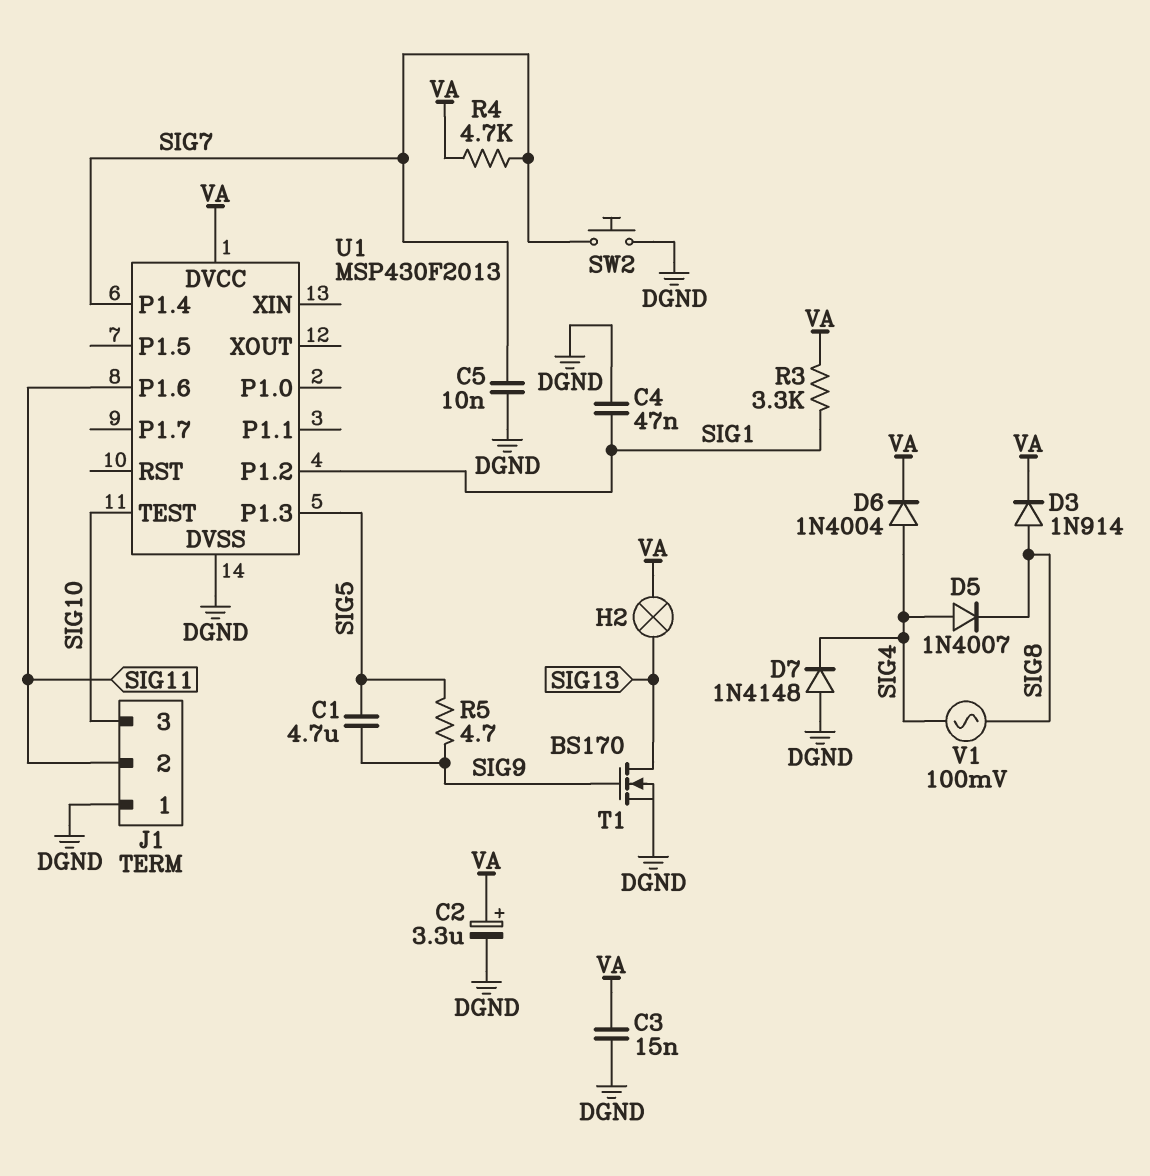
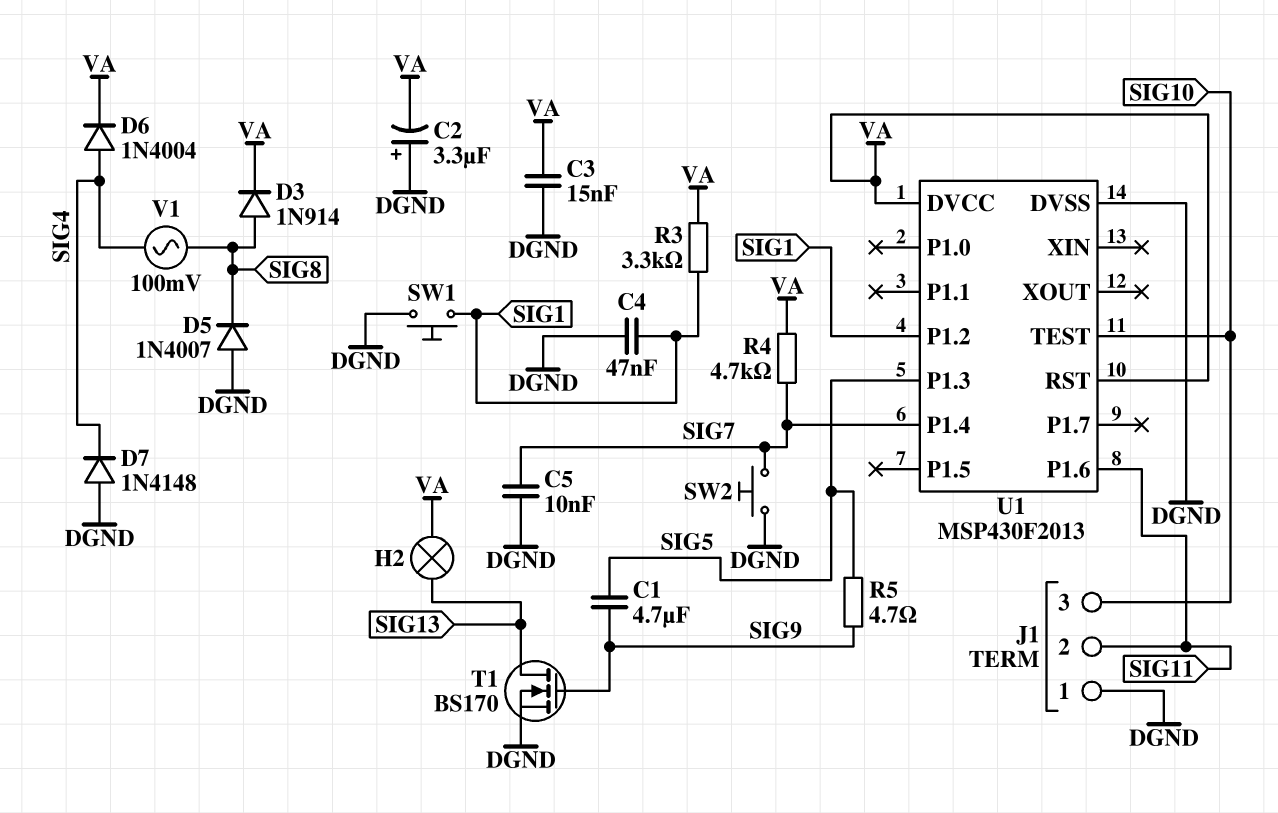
C2: 3.3uF (plus VA, minus DGND) -> 3.3uF (plus DGND, minus VA)
D5: diode 1N4007 (A SIG4, K SIG8) -> diode 1N4007 (A DGND, K SIG8)
SW1: none -> button (DGND, SIG1)
U1 pin RST: none -> VA

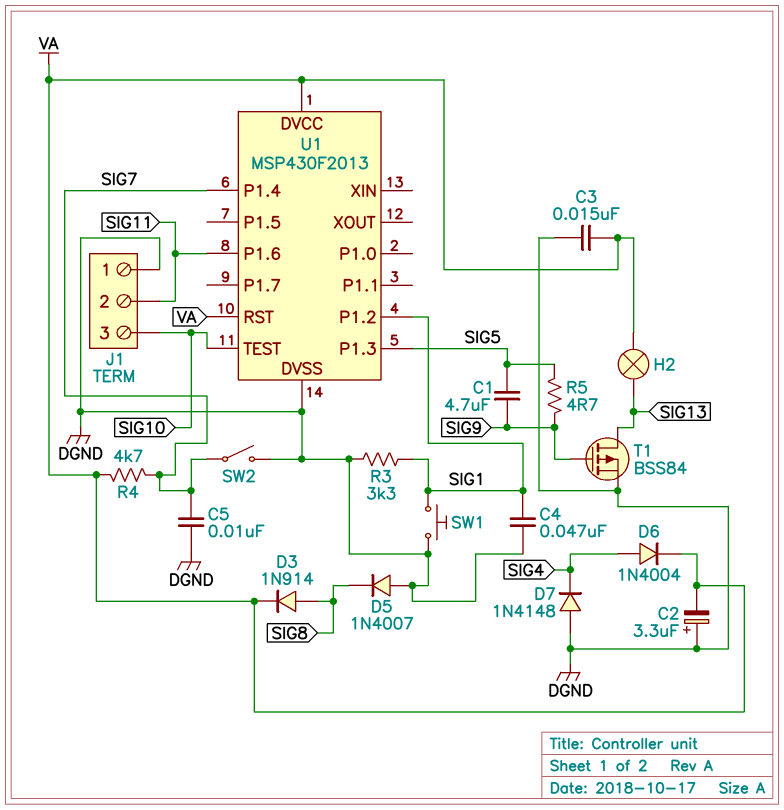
R3: 3.3k (SIG1, VA) -> 3.3k (DGND, SIG1)
SW2: button (DGND, SIG7) -> switch (DGND, SIG7)
T1: NMOS BS170 (G SIG9, D SIG13, S DGND) -> PMOS BSS84 (G SIG9, D SIG13, S DGND)
V1: AC 100mV (SIG4, SIG8) -> none

